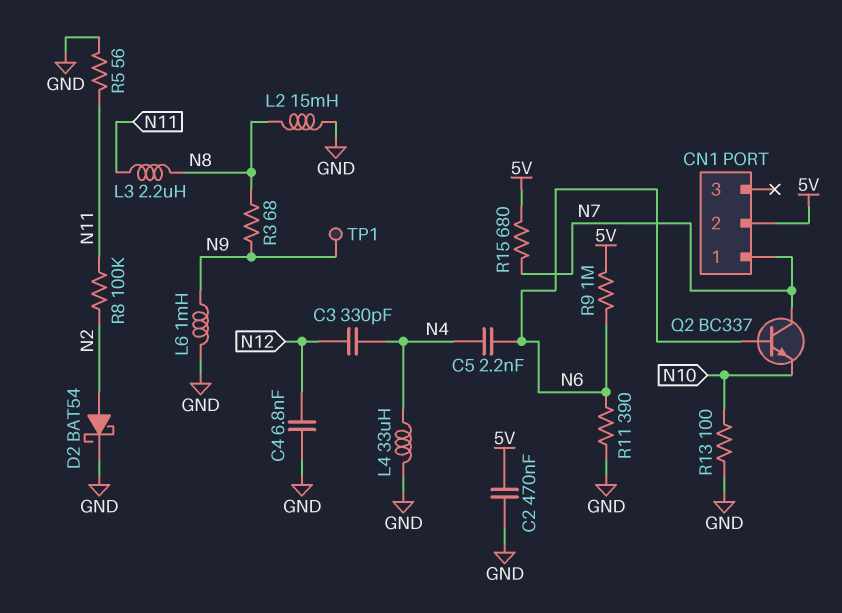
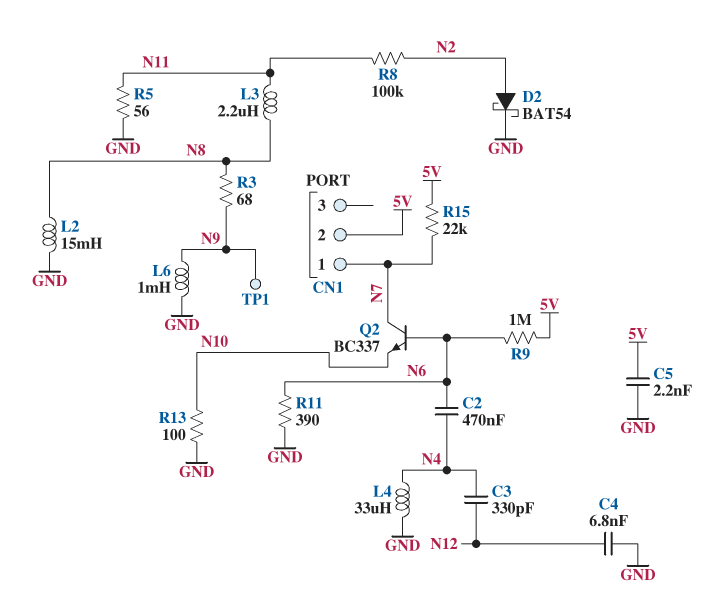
C2: 470nF (5V, GND) -> 470nF (N4, N6)
C5: 2.2nF (N4, N6) -> 2.2nF (5V, GND)
R15: 680 (5V, N7) -> 22k (5V, N7)

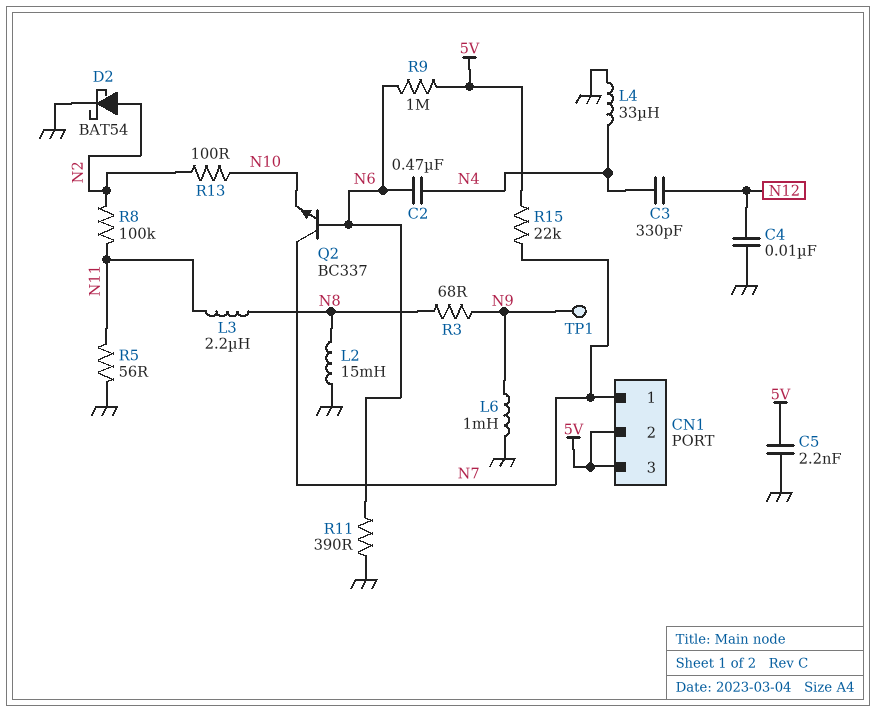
C4: 6.8nF (GND, N12) -> 10nF (GND, N12)
CN1 pin 3: none -> 5V
R13: 100 (GND, N10) -> 100 (N2, N10)

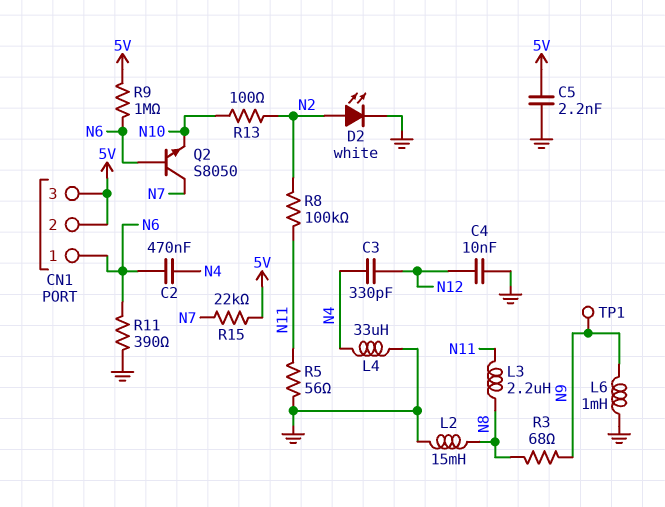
CN1 pin 1: N7 -> N6
D2: schottky BAT54 (A N2, K GND) -> LED white (A N2, K GND)
Q2: NPN BC337 (B N6, C N7, E N10) -> NPN S8050 (B N6, C N7, E N10)

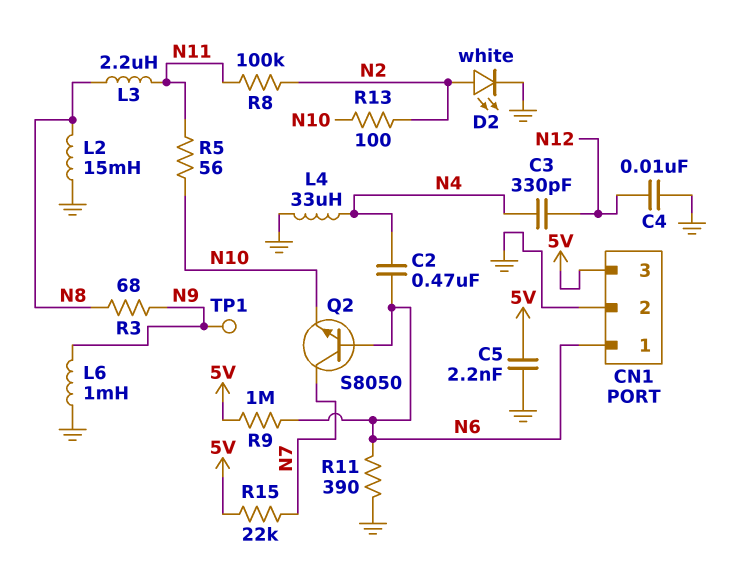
CN1 pin 2: 5V -> GND
R5: 56 (GND, N11) -> 56 (N10, N11)

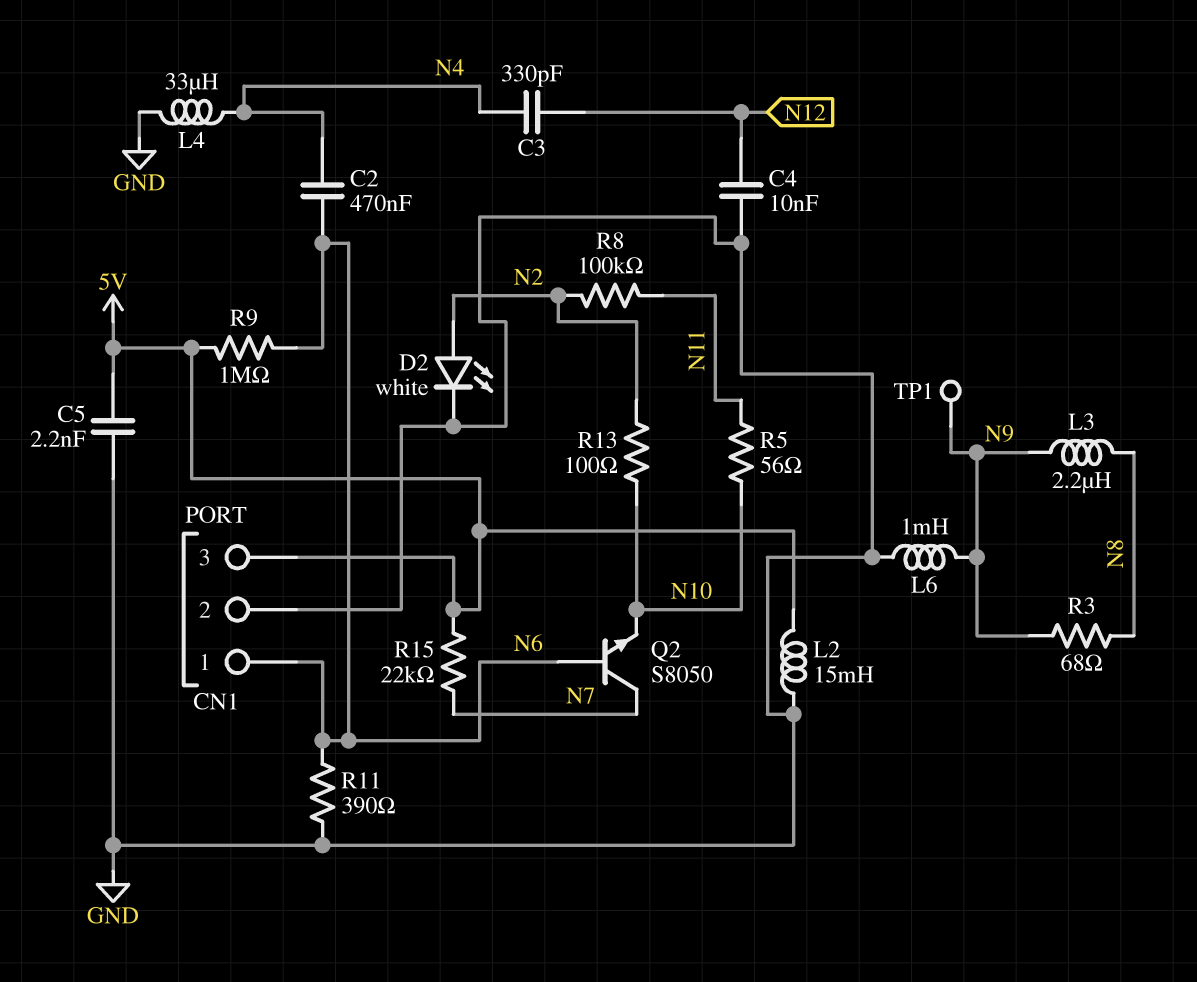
L2: 15mH (GND, N8) -> 15mH (5V, GND)
L3: 2.2uH (N8, N11) -> 2.2uH (N8, N9)

